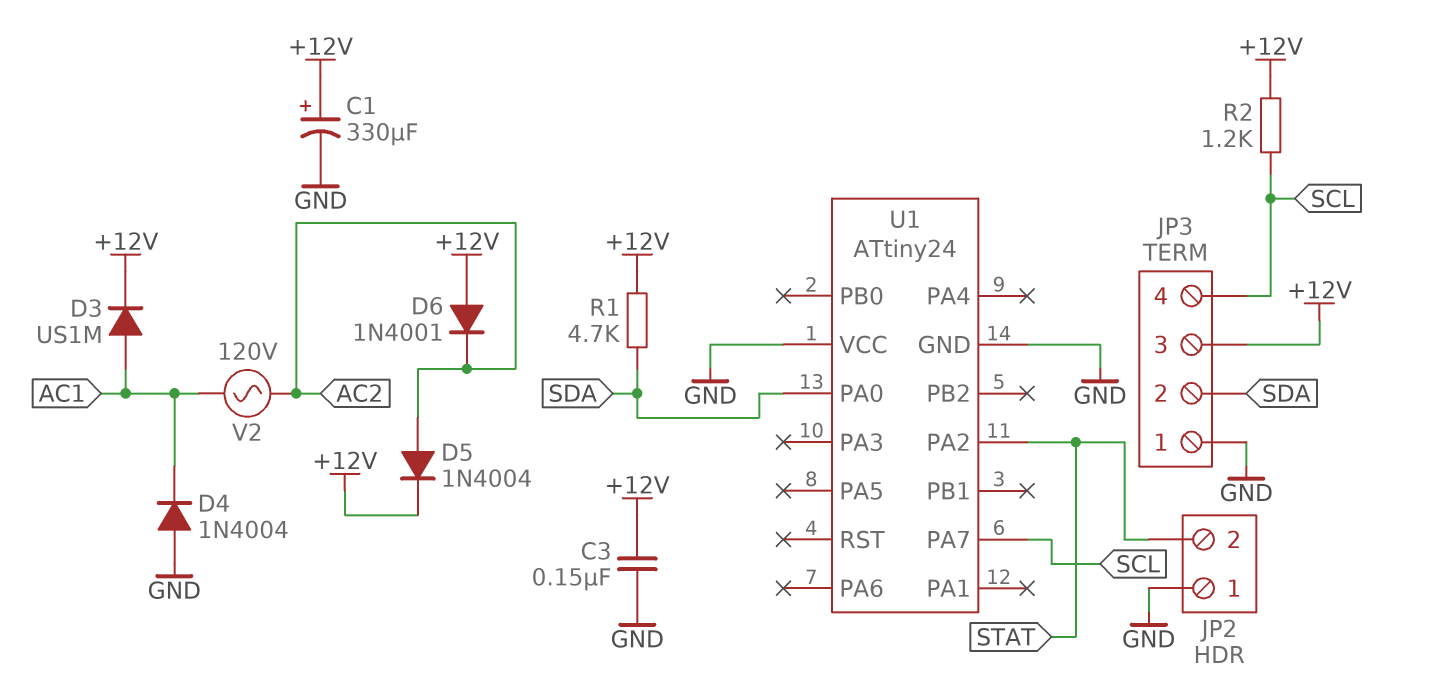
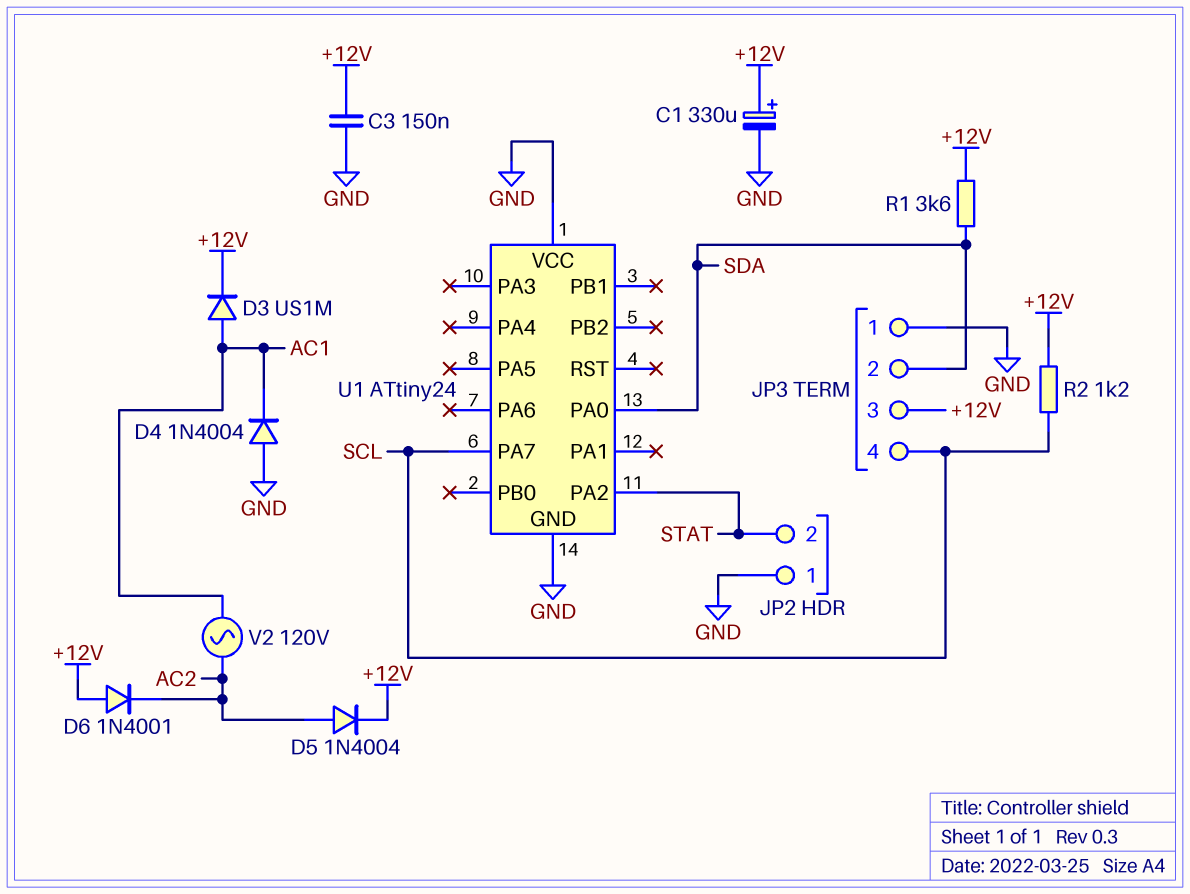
R1: 4.7k (+12V, SDA) -> 3.6k (+12V, SDA)

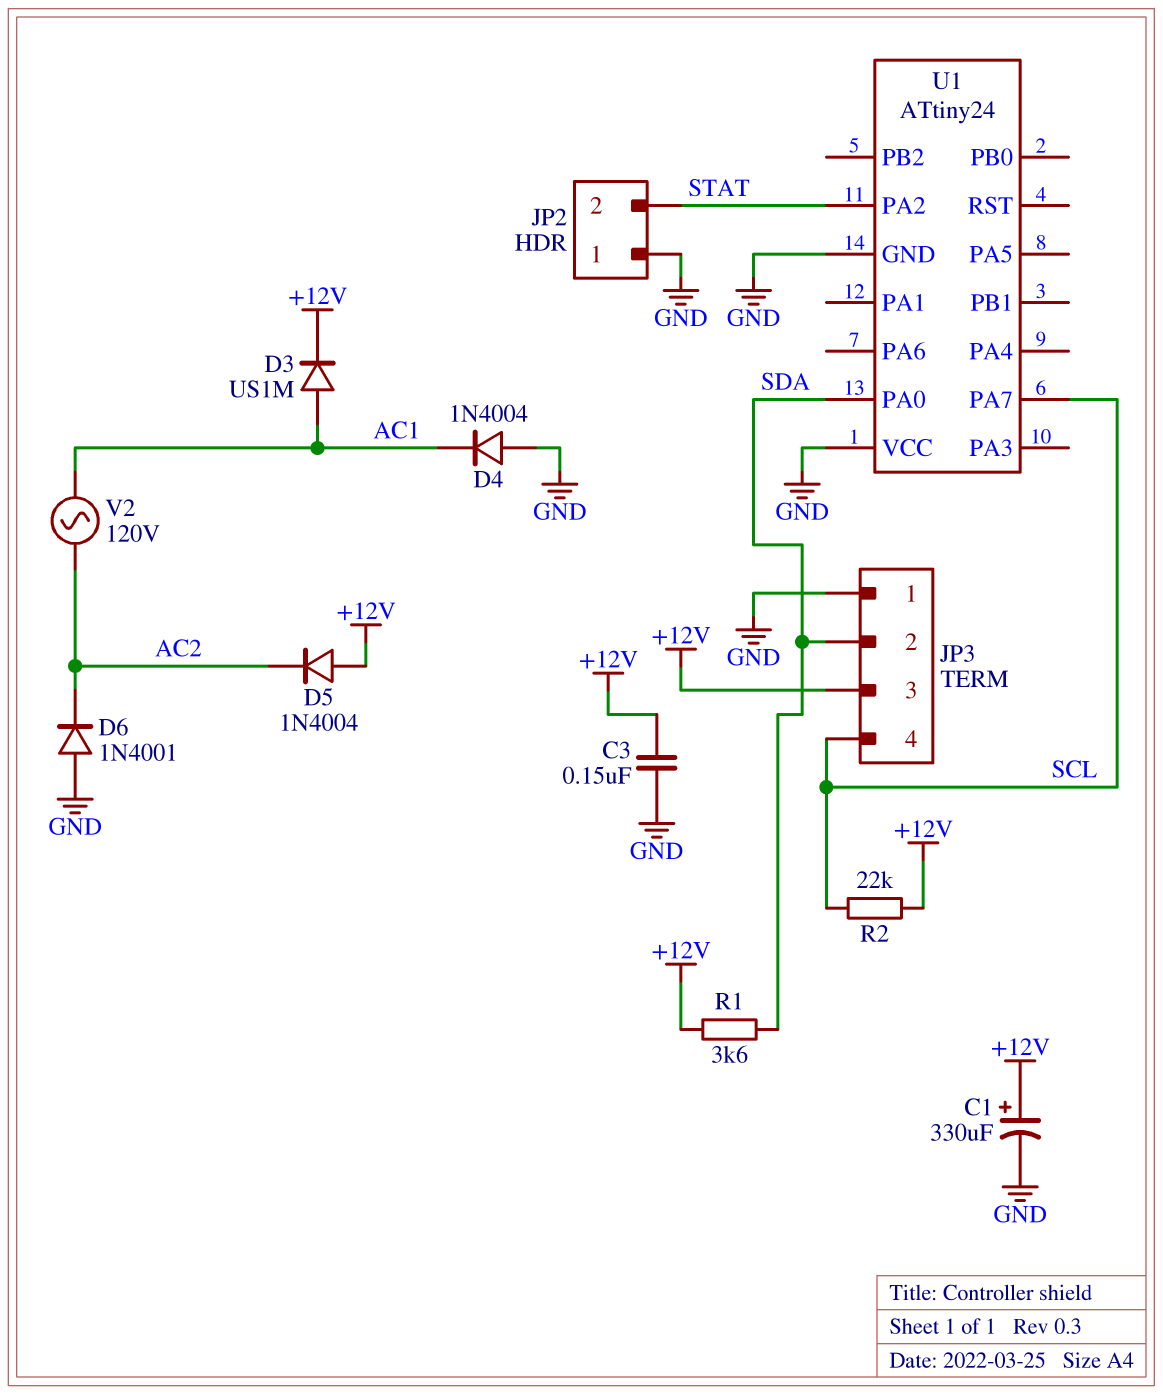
D5: diode 1N4004 (A AC2, K +12V) -> diode 1N4004 (A +12V, K AC2)
D6: diode 1N4001 (A +12V, K AC2) -> diode 1N4001 (A GND, K AC2)
R2: 1.2k (+12V, SCL) -> 22k (+12V, SCL)

